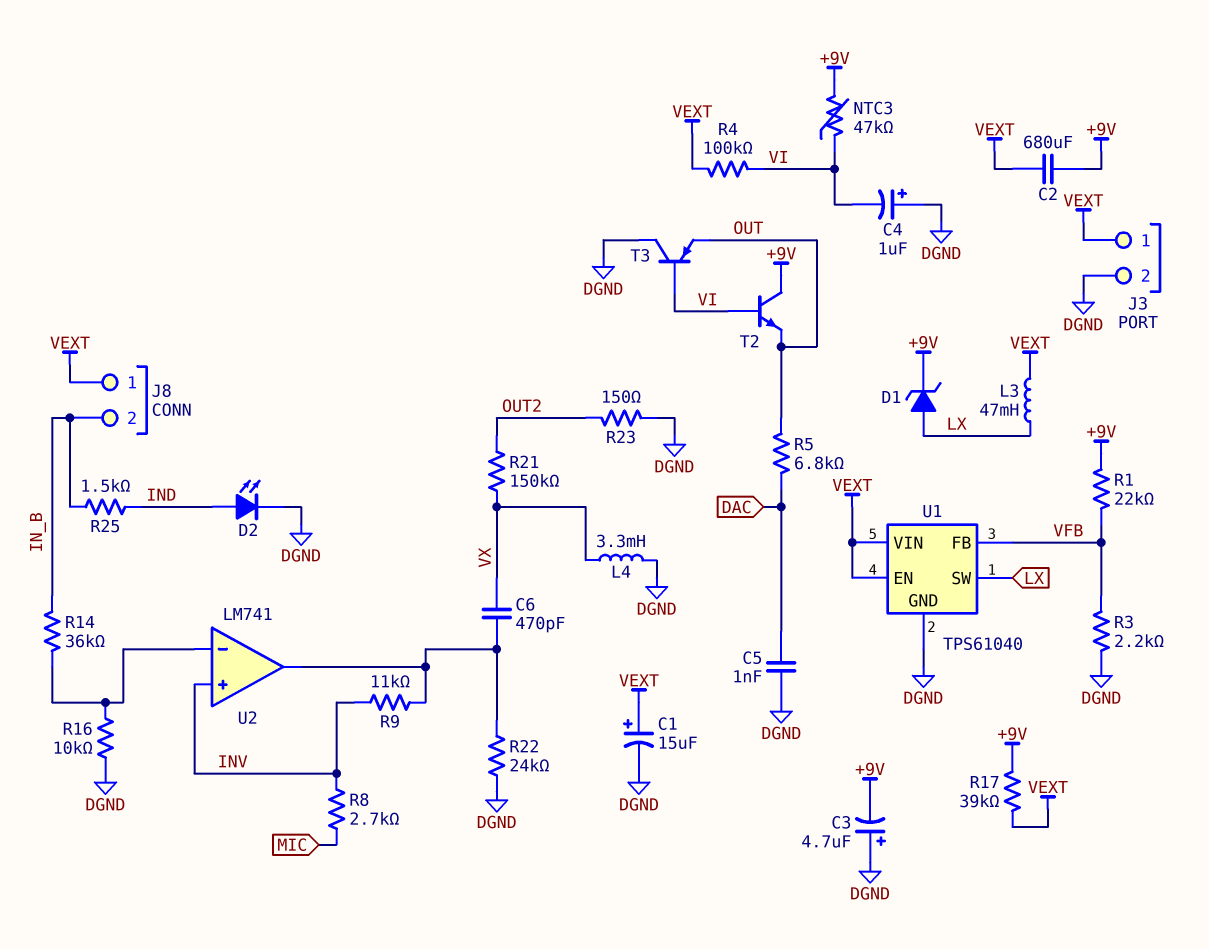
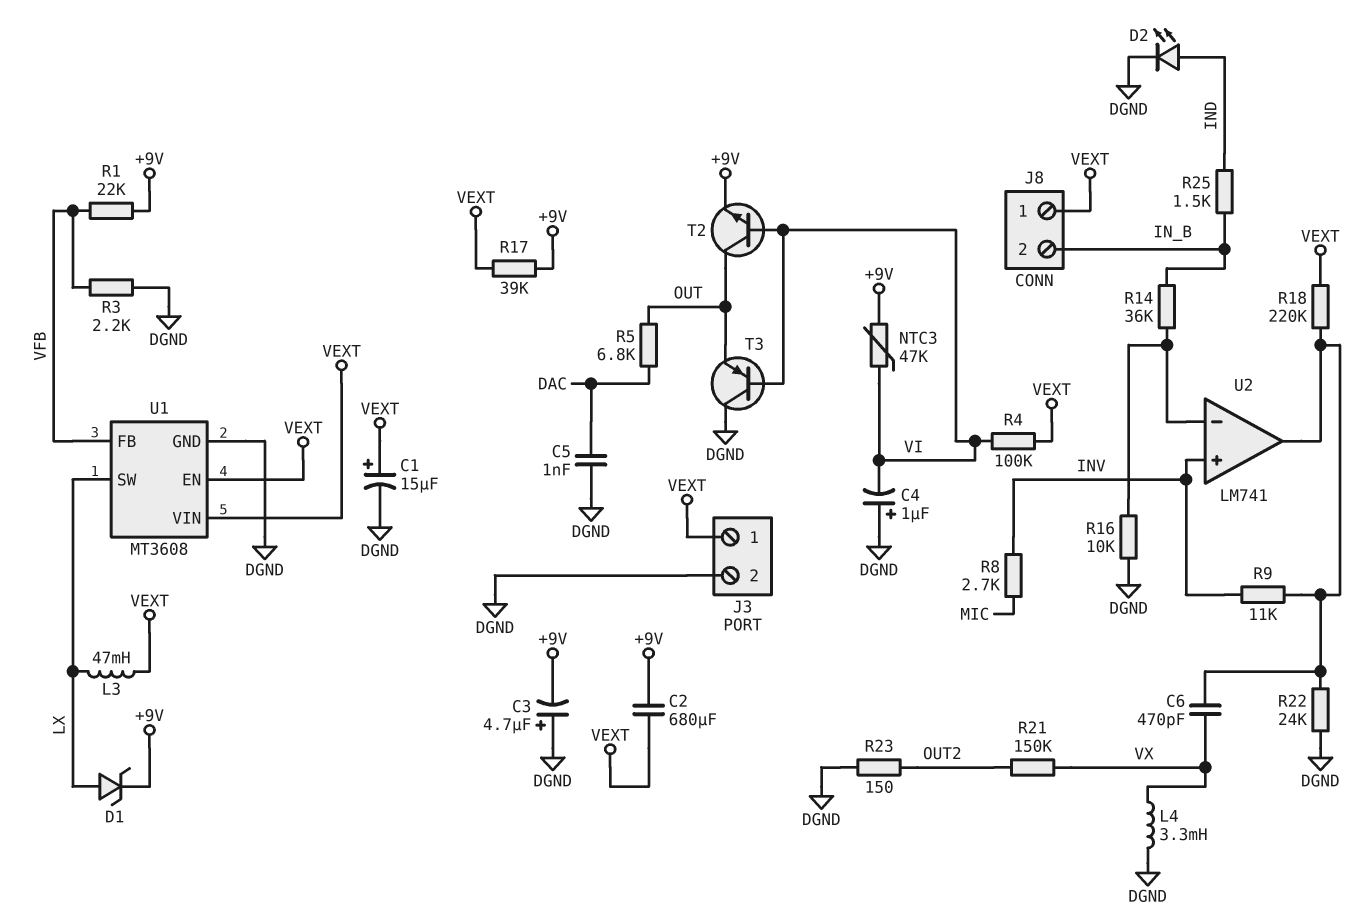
R18: none -> 220k (U2/out, VEXT)
T2: NPN (B VI, C +9V, E OUT) -> NPN (B VI, C OUT, E +9V)
U1: TPS61040 -> MT3608

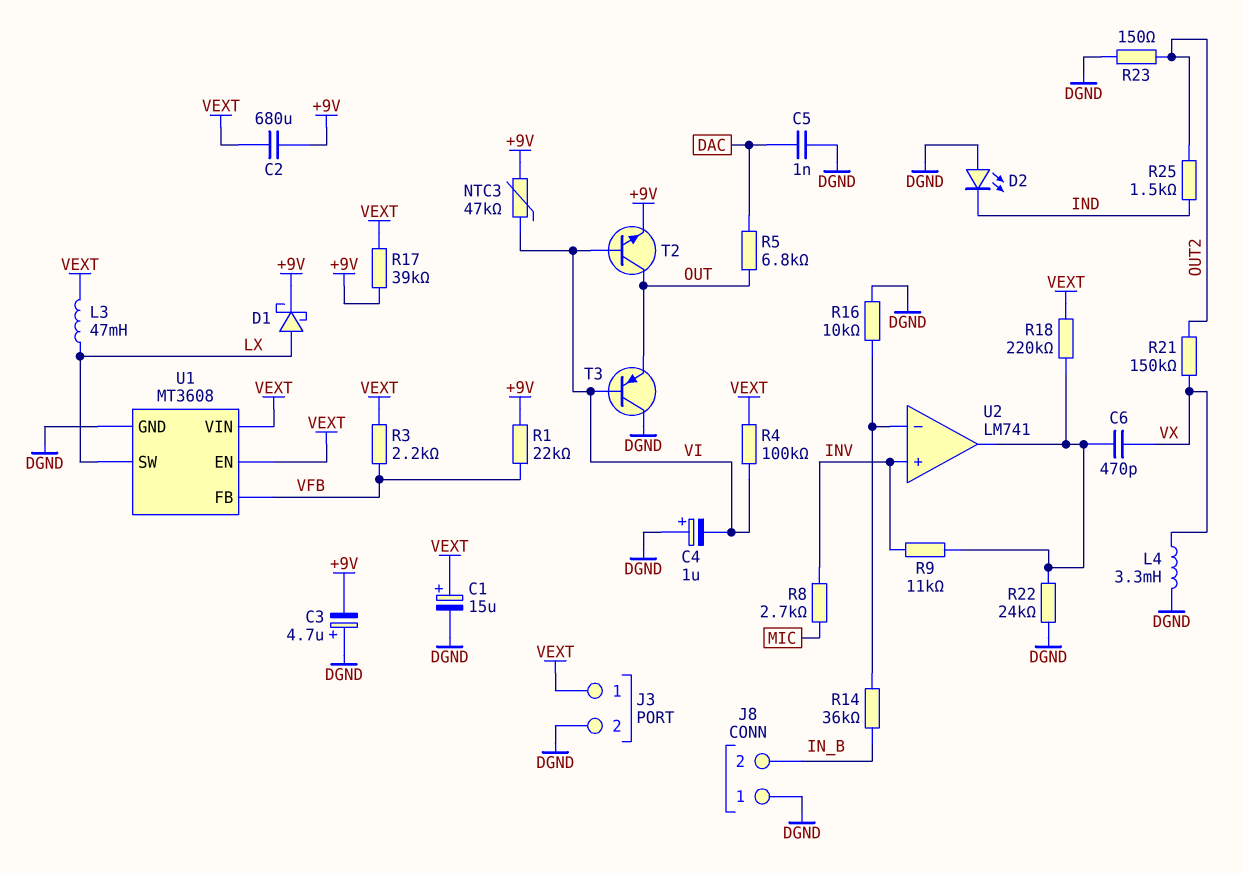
D1: zener (A LX, K +9V) -> schottky (A LX, K +9V)
D2: LED (A IND, K DGND) -> LED (A DGND, K IND)
J8 pin 1: VEXT -> DGND
R3: 2.2k (DGND, VFB) -> 2.2k (VEXT, VFB)
R25: 1.5k (IND, IN_B) -> 1.5k (IND, OUT2)

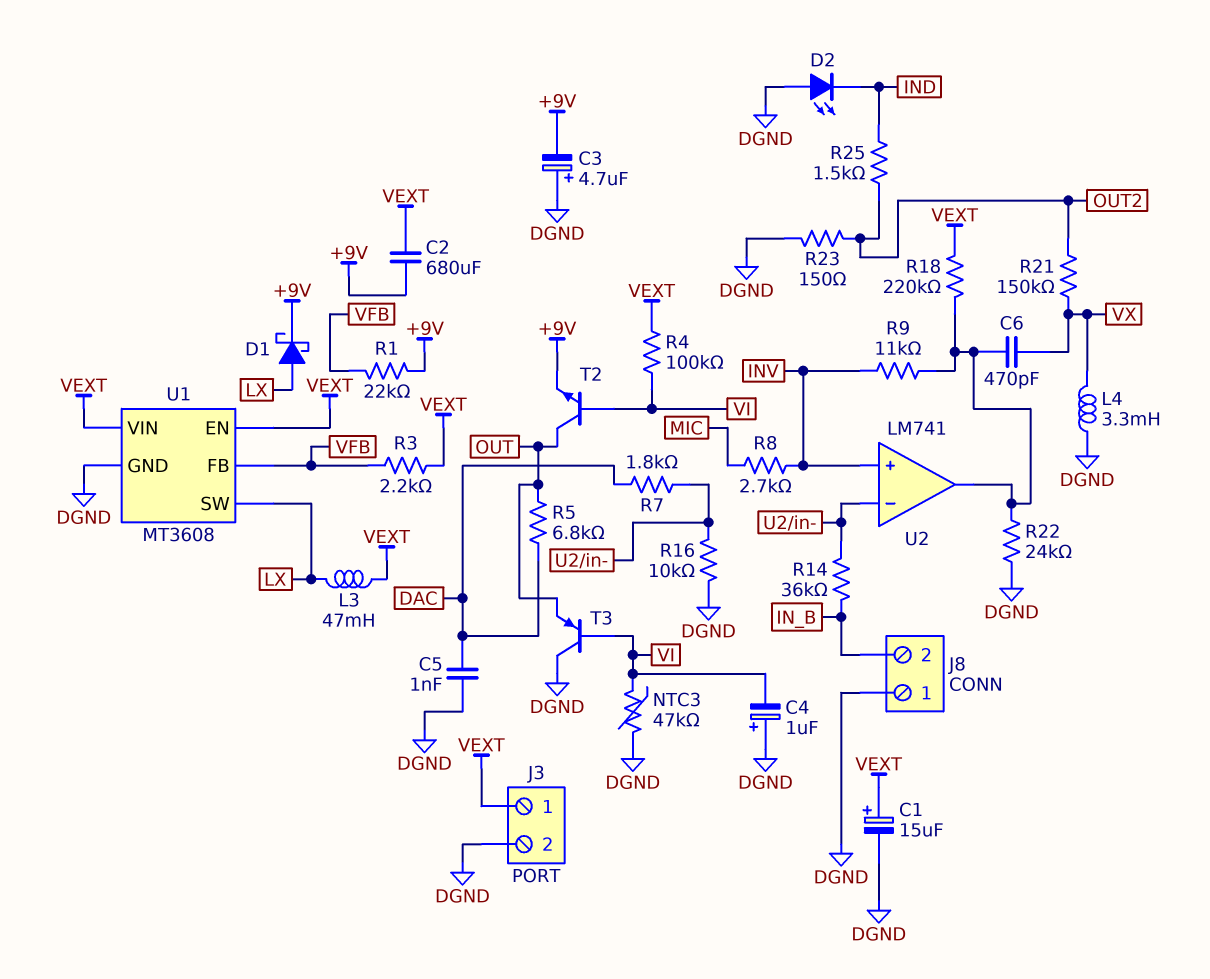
NTC3: 47k (+9V, VI) -> 47k (DGND, VI)
R7: none -> 1.8k (DAC, U2/in-)
R17: 39k (+9V, VEXT) -> none

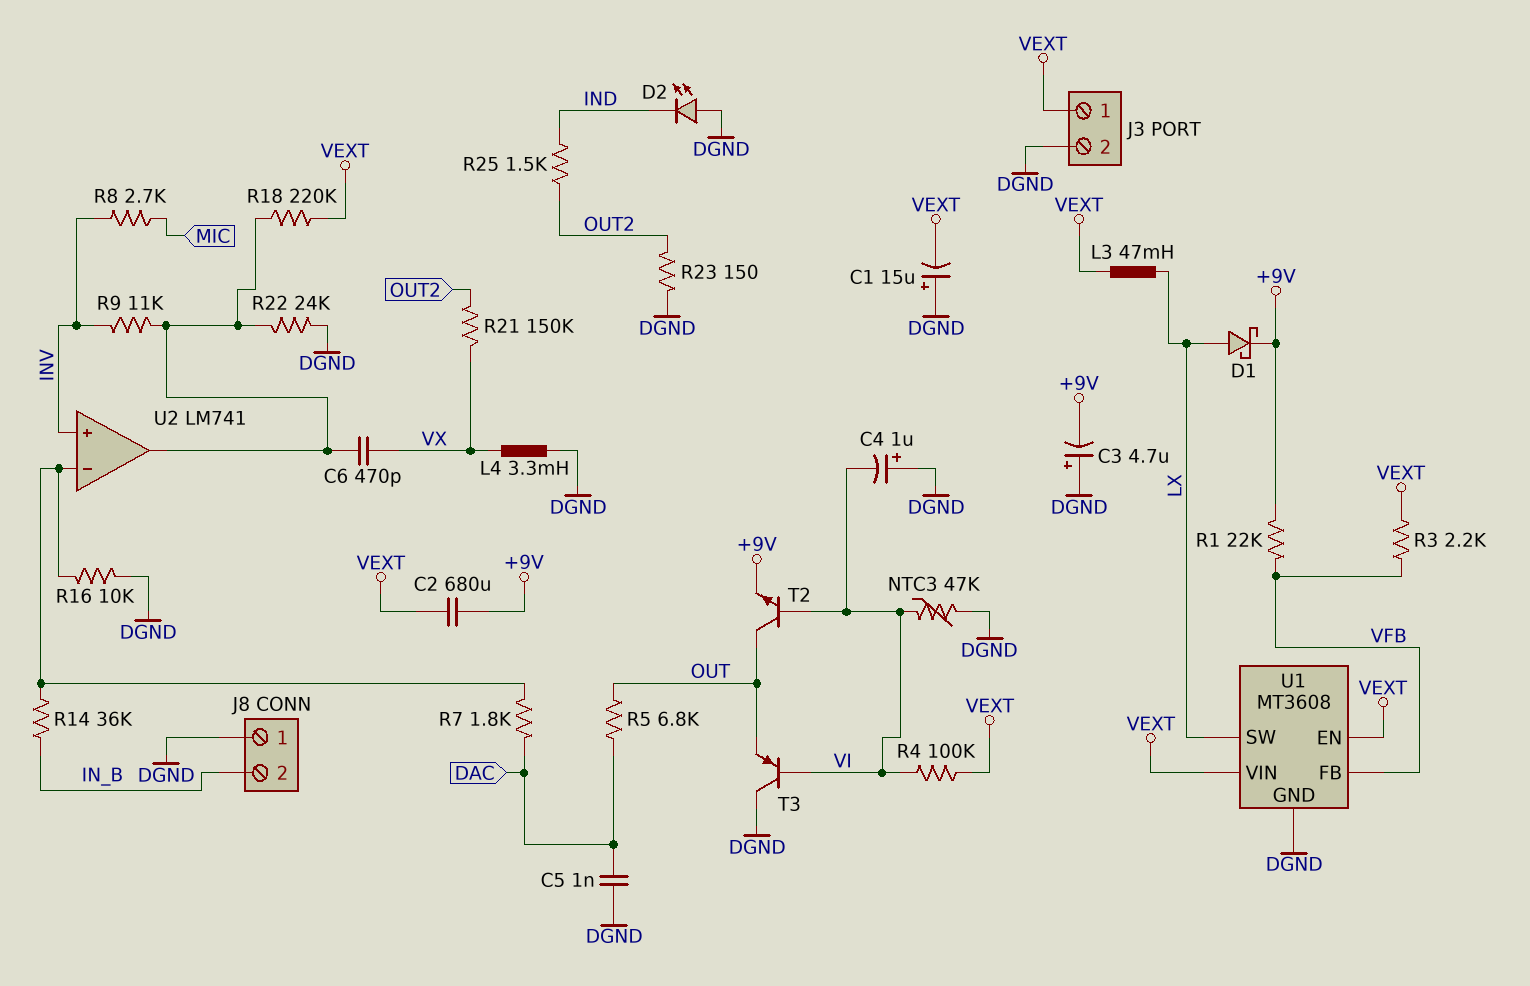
C1: 15uF (plus VEXT, minus DGND) -> 15uF (plus DGND, minus VEXT)

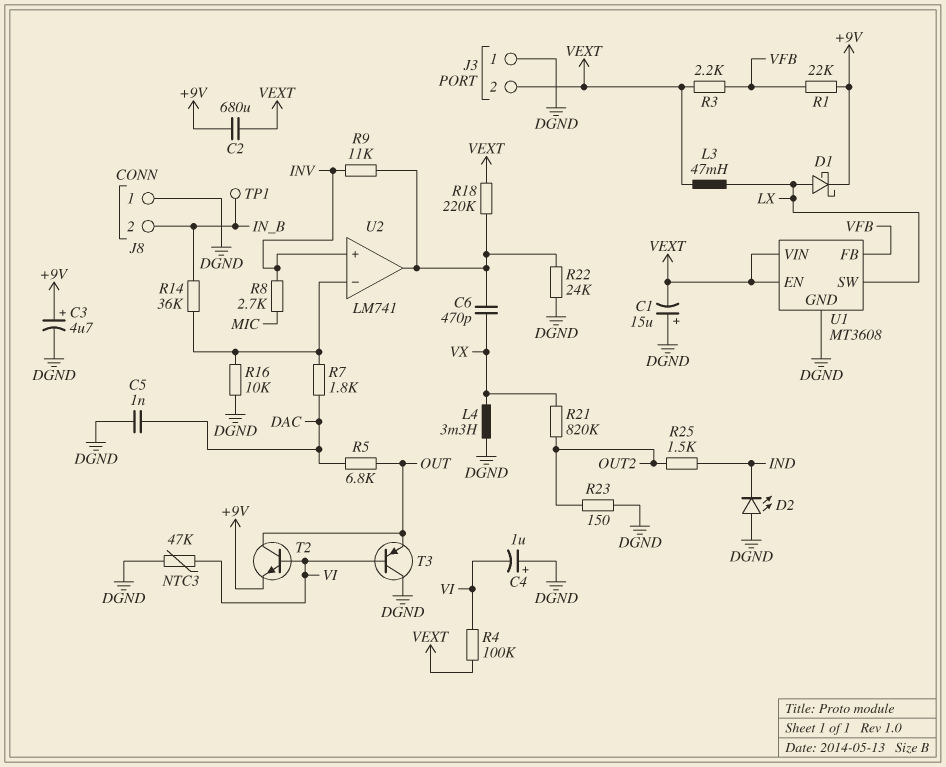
C3: 4.7uF (plus DGND, minus +9V) -> 4.7uF (plus +9V, minus DGND)
J3 pin 1: VEXT -> DGND
J3 pin 2: DGND -> VEXT
R21: 150k (OUT2, VX) -> 820k (OUT2, VX)
TP1: none -> test point (IN_B)

